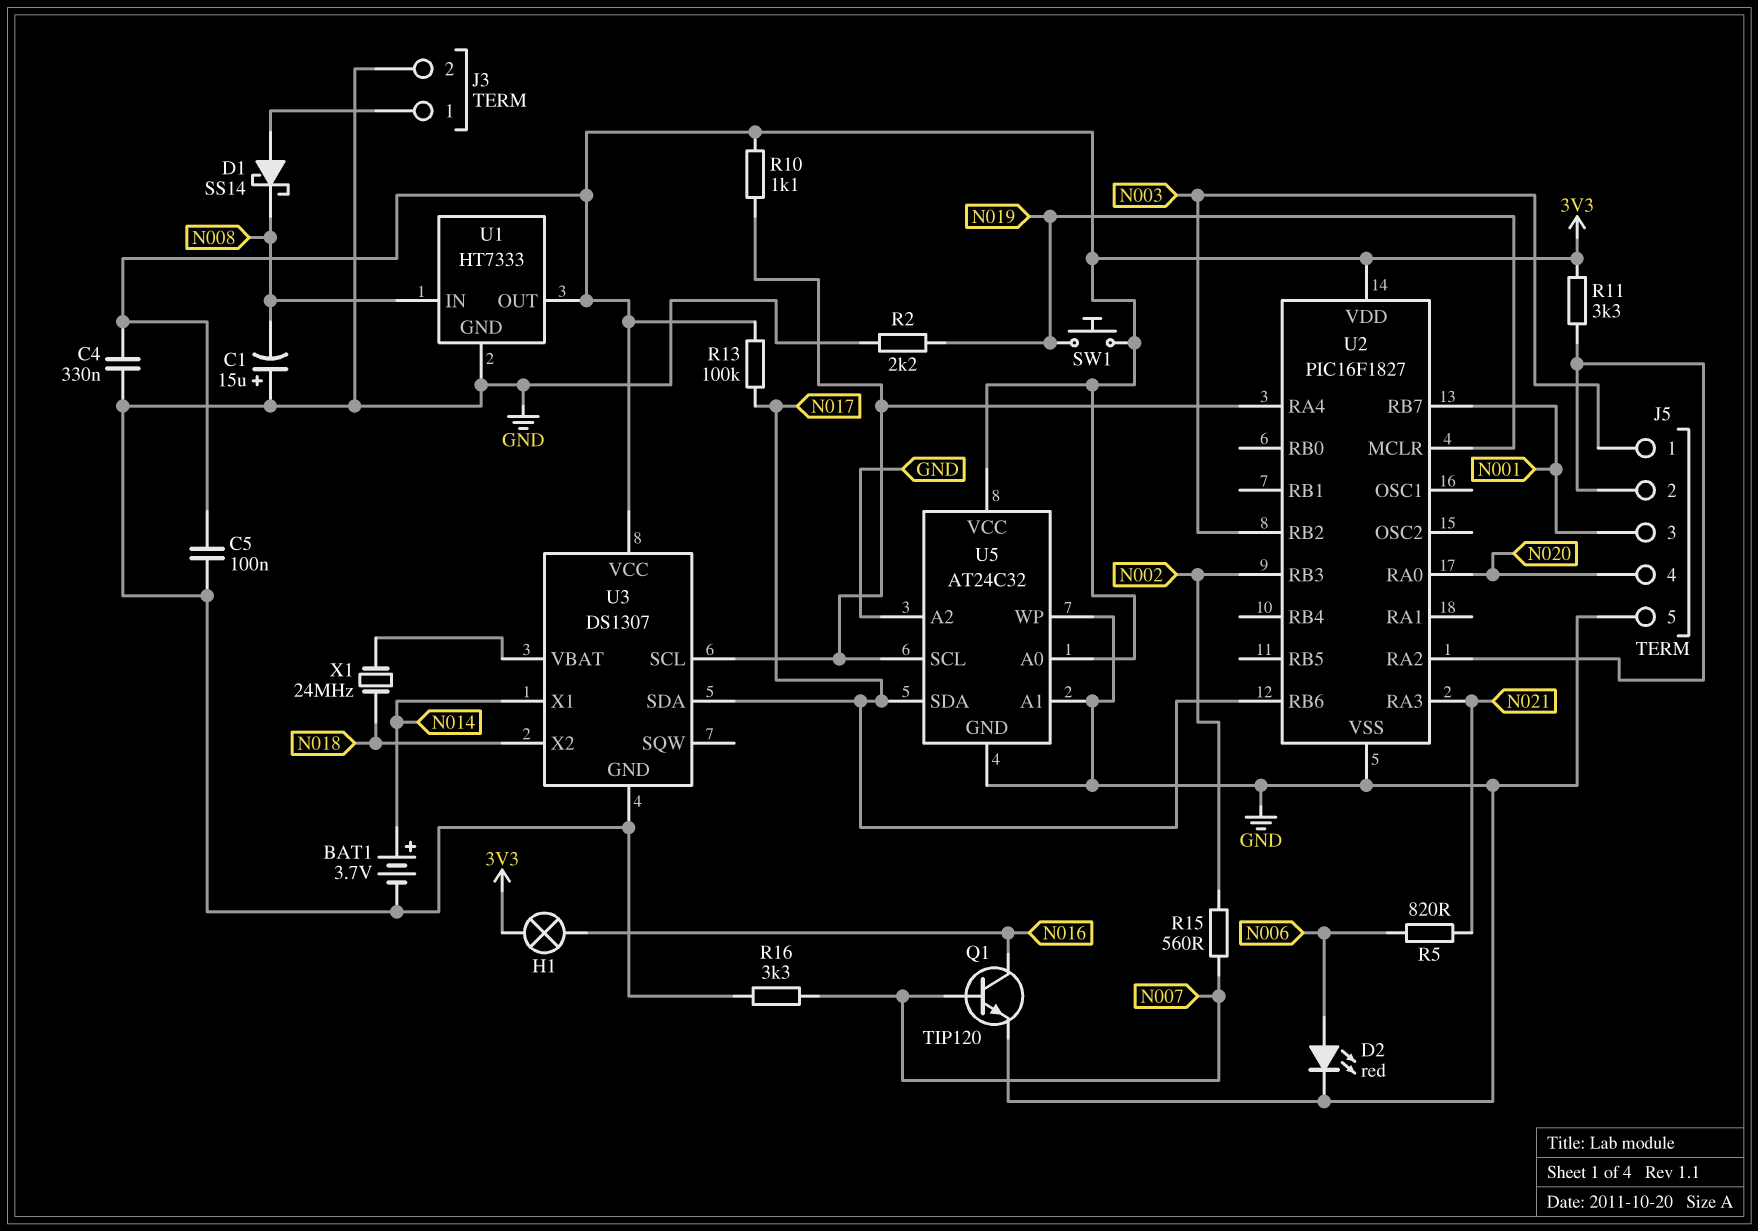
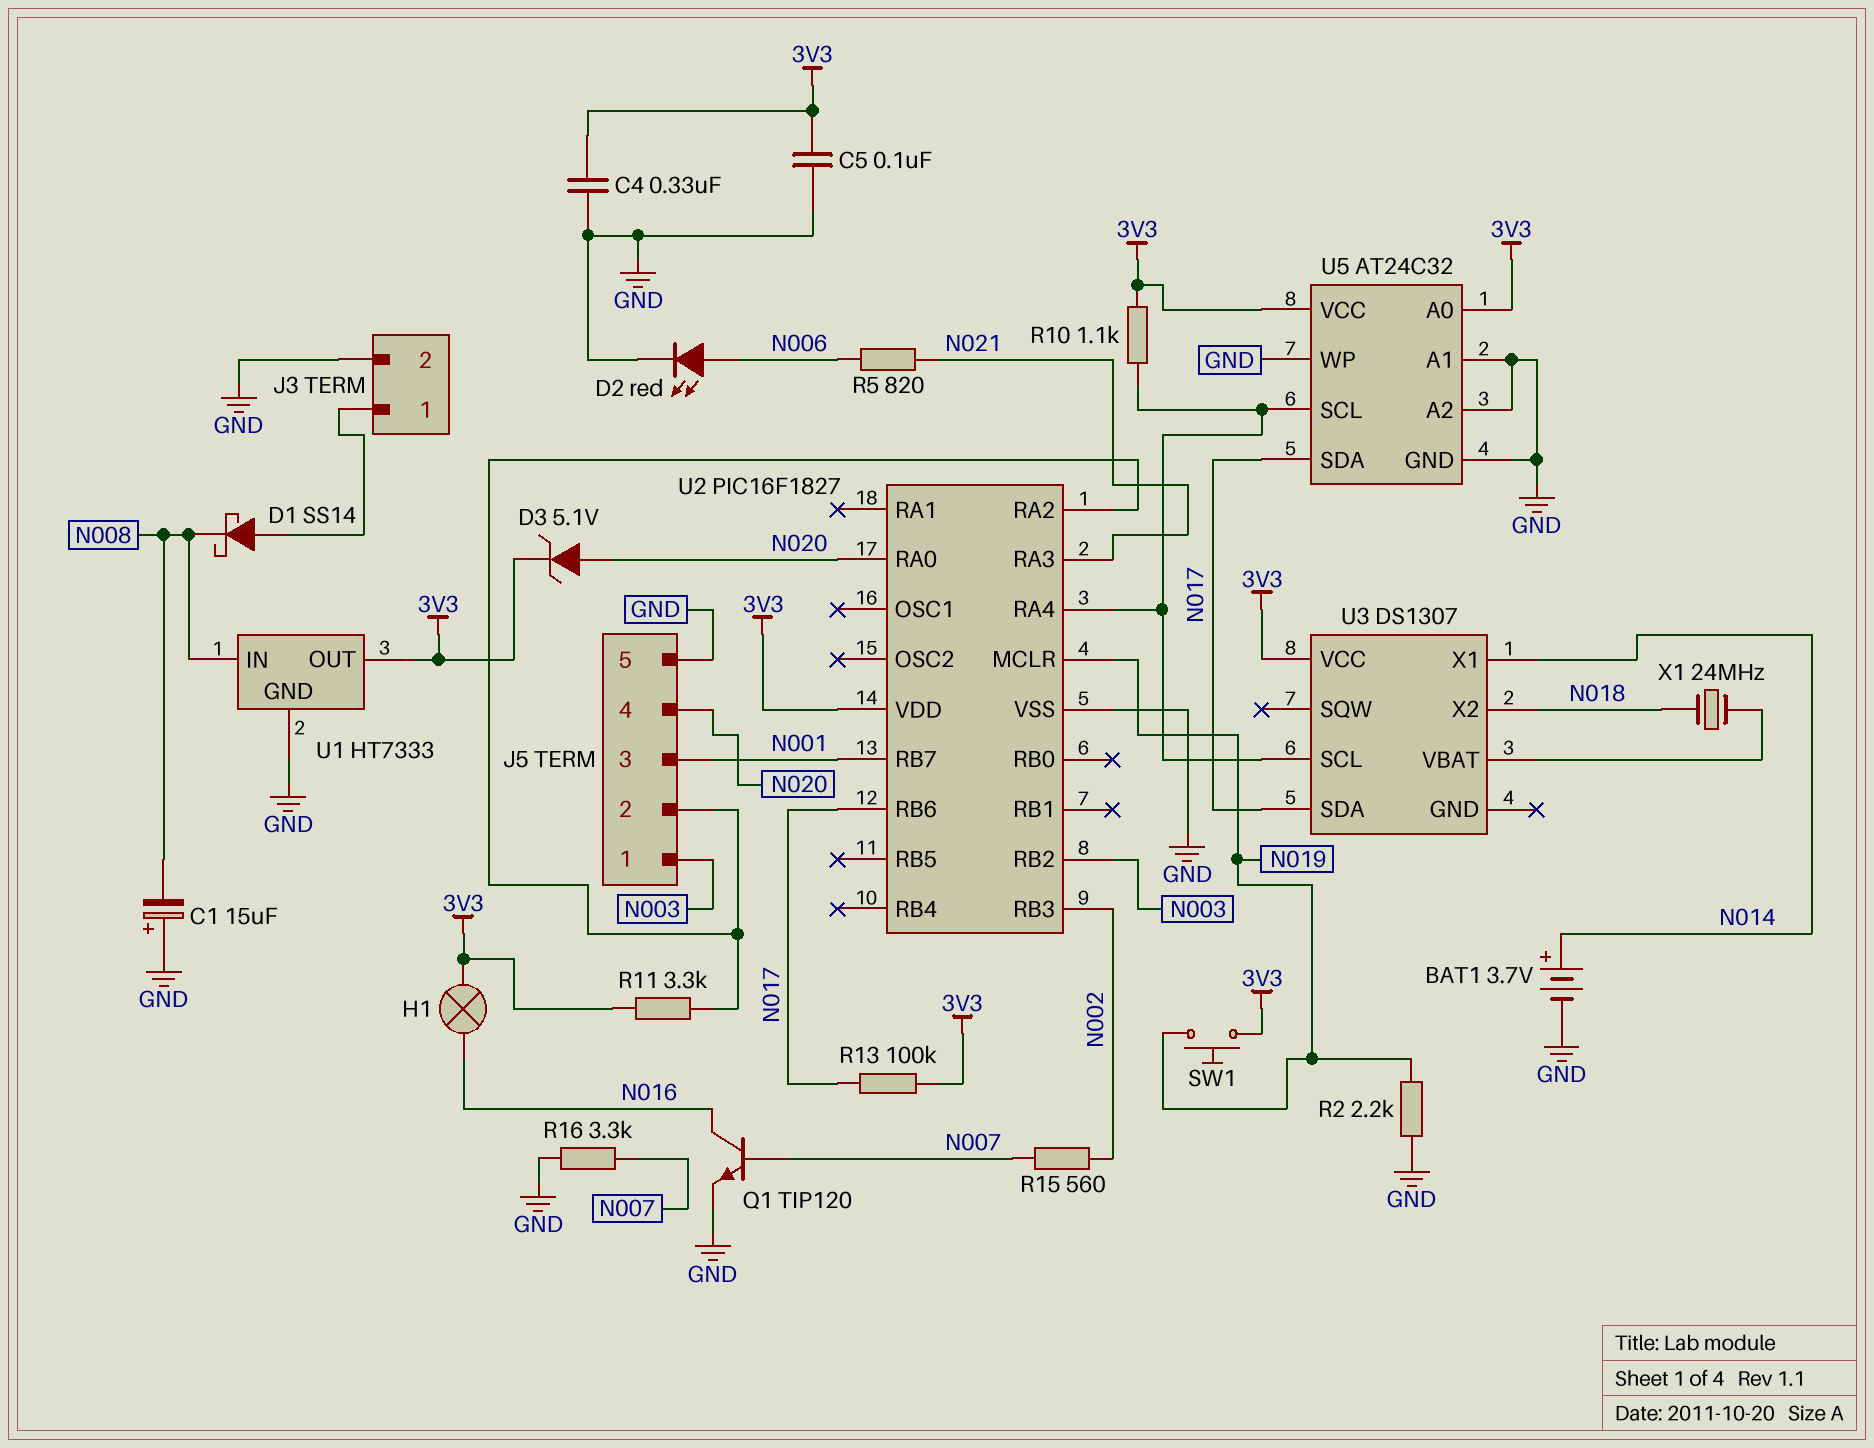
D3: none -> zener 5.1V (A N020, K 3V3)
U3 pin GND: GND -> none

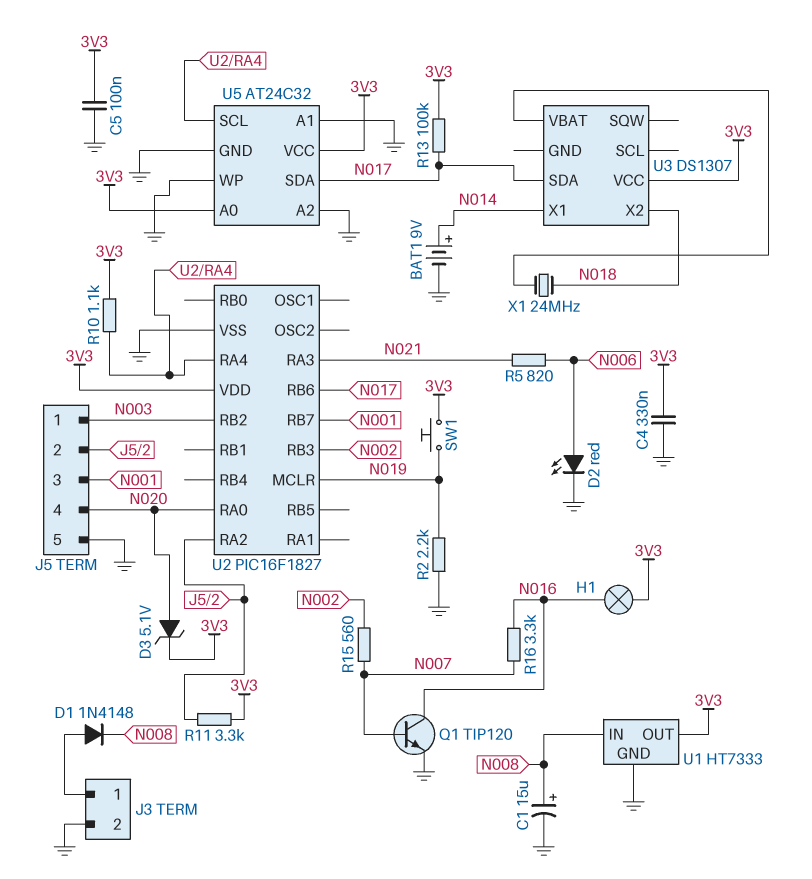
BAT1: 3.7V (plus N014, minus GND) -> 9V (plus N014, minus GND)
C1: 15uF (plus GND, minus N008) -> 15uF (plus N008, minus GND)
D1: schottky SS14 (A J3/1, K N008) -> diode 1N4148 (A J3/1, K N008)
R16: 3.3k (GND, N007) -> 3.3k (N007, N016)
U3 pin SCL: U2/RA4 -> none

